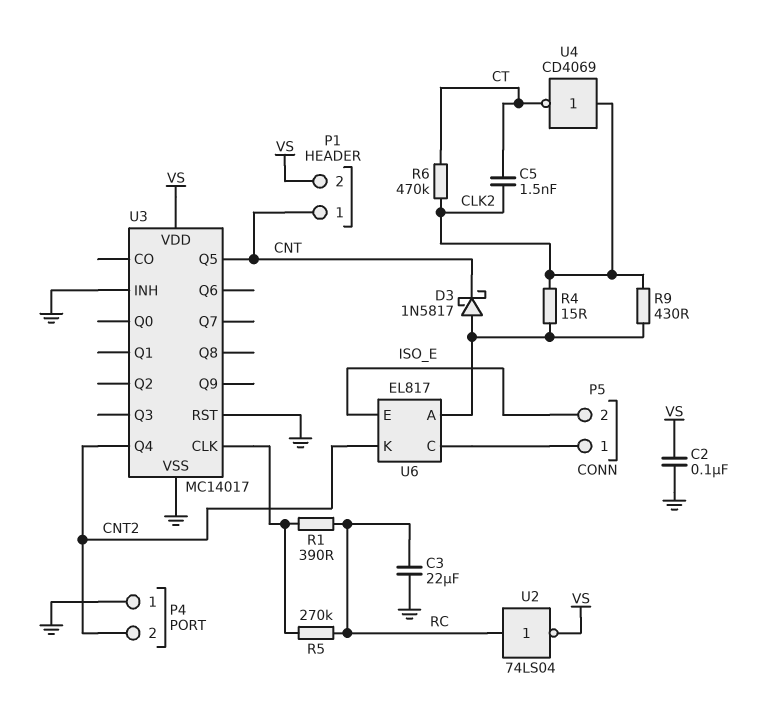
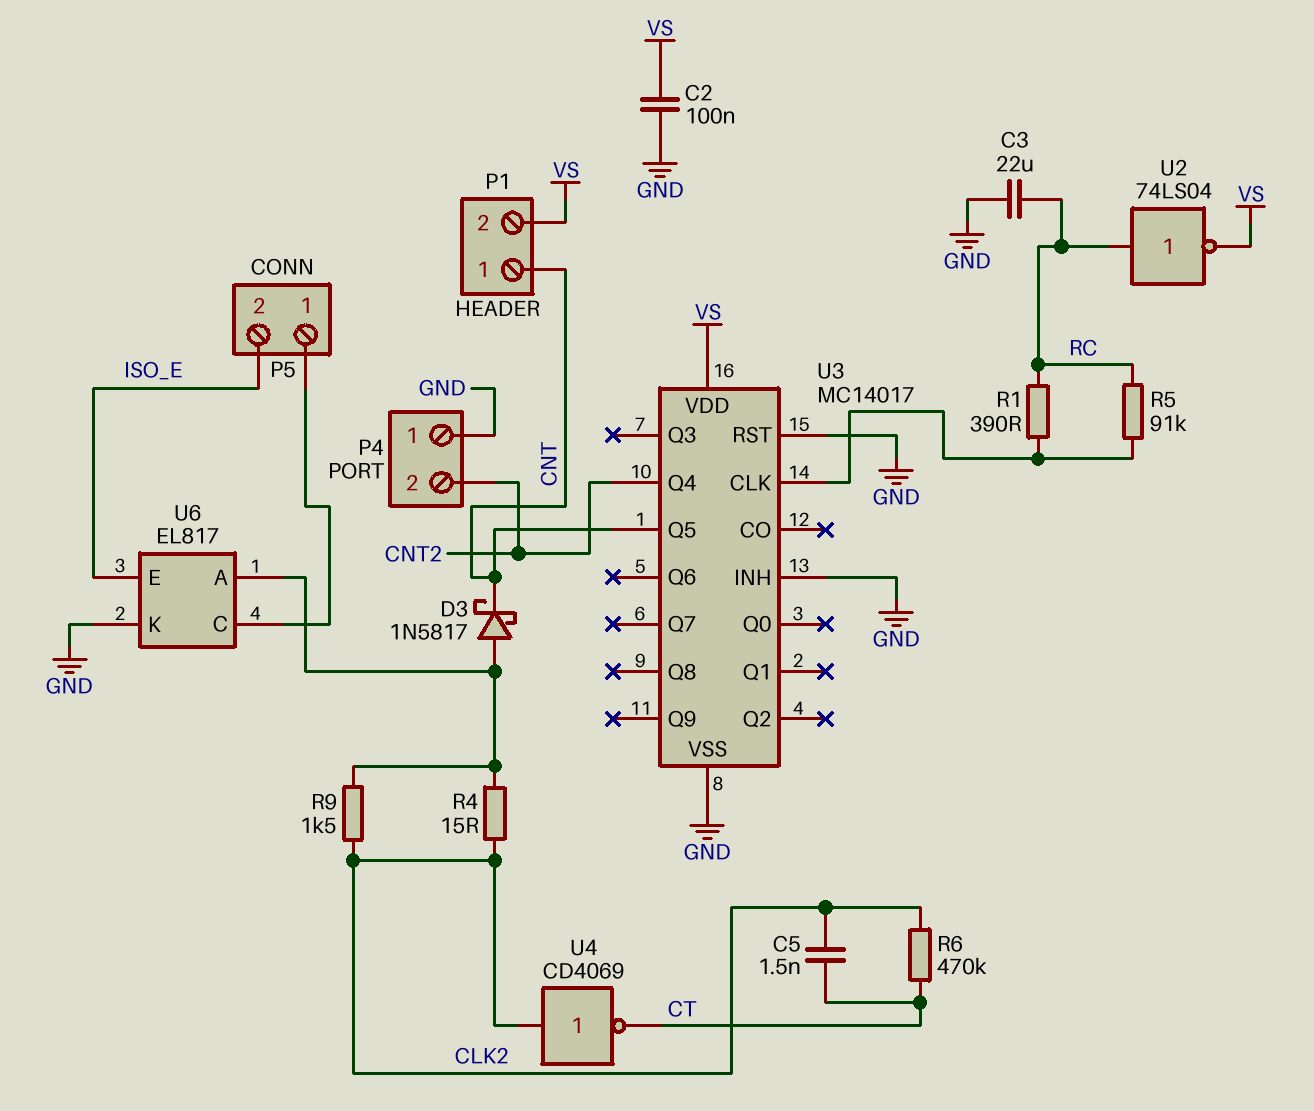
R5: 270k (RC, U3/CLK) -> 91k (RC, U3/CLK)
R9: 430 (CLK2, U6/A) -> 1.5k (CLK2, U6/A)
U6 pin K: CNT2 -> GND

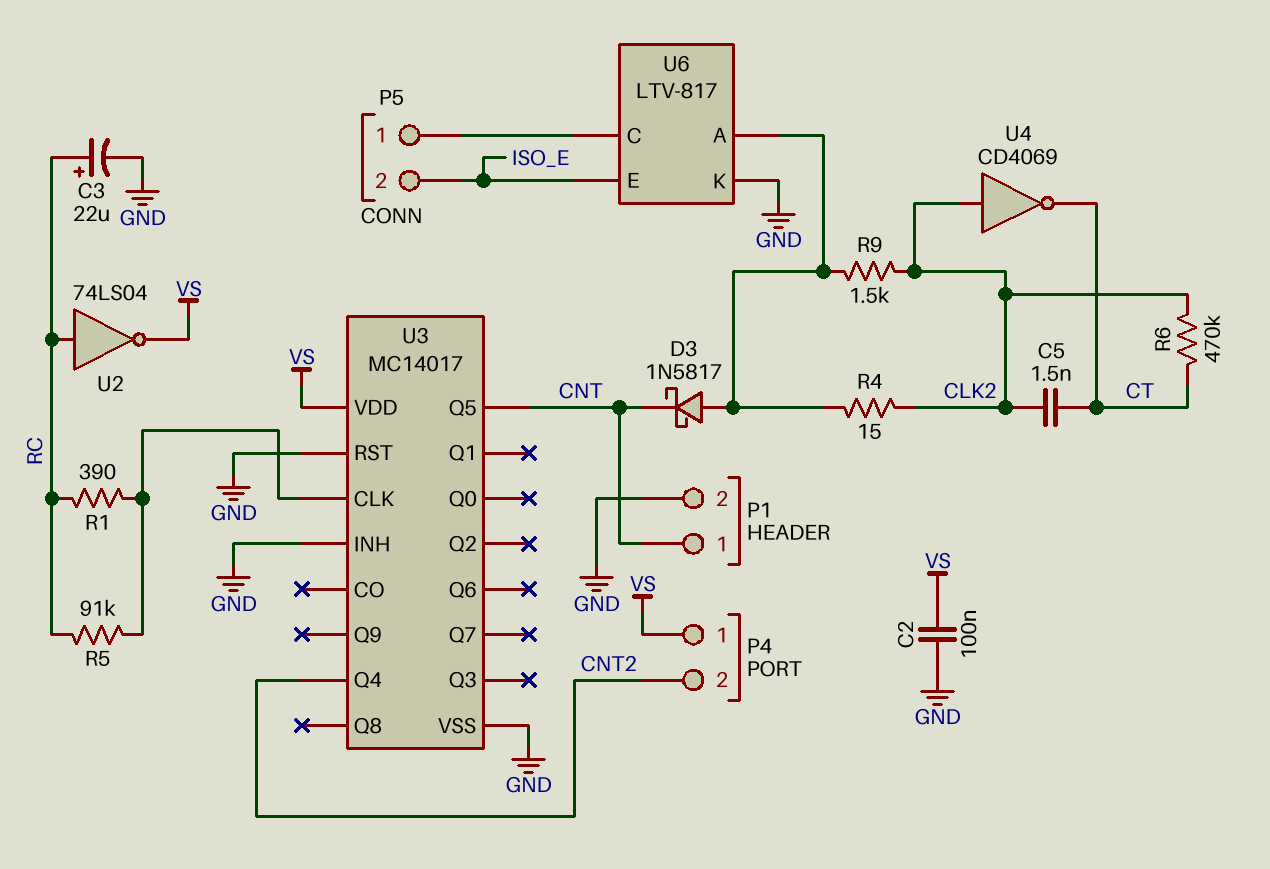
C3: 22uF (GND, RC) -> 22uF (plus RC, minus GND)
P1 pin 2: VS -> GND
P4 pin 1: GND -> VS
U6: EL817 -> LTV-817

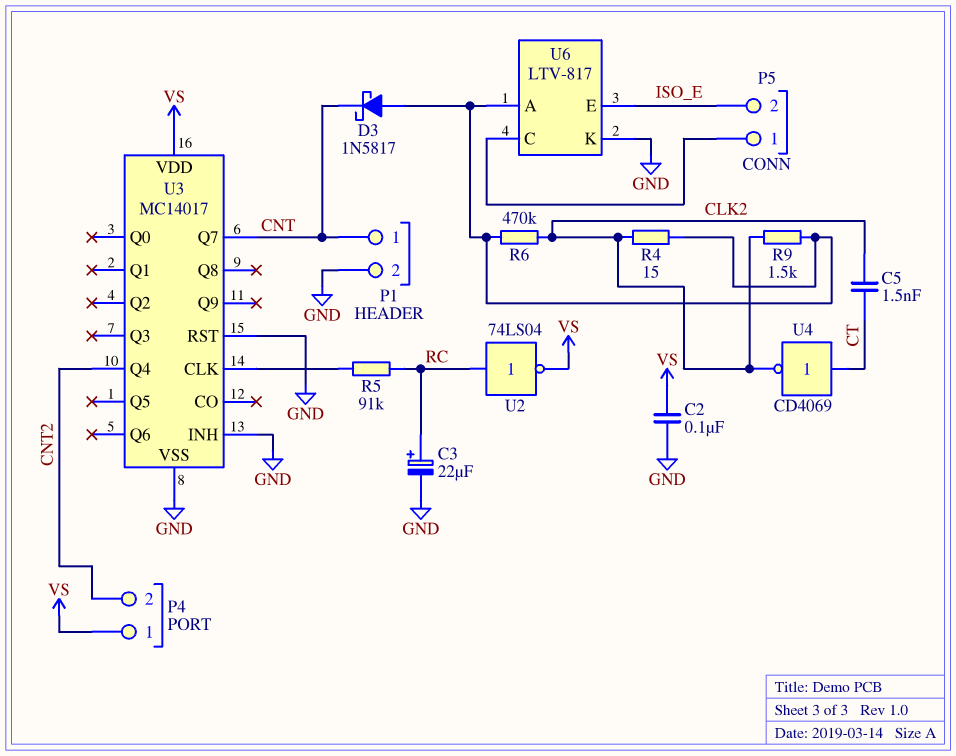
R1: 390 (RC, U3/CLK) -> none
R6: 470k (CLK2, CT) -> 470k (CLK2, U6/A)
U3 pin Q5: CNT -> none
U3 pin Q7: none -> CNT
U4: NOT CD4069 (in CLK2, out CT) -> NOT CD4069 (in CT, out CLK2)

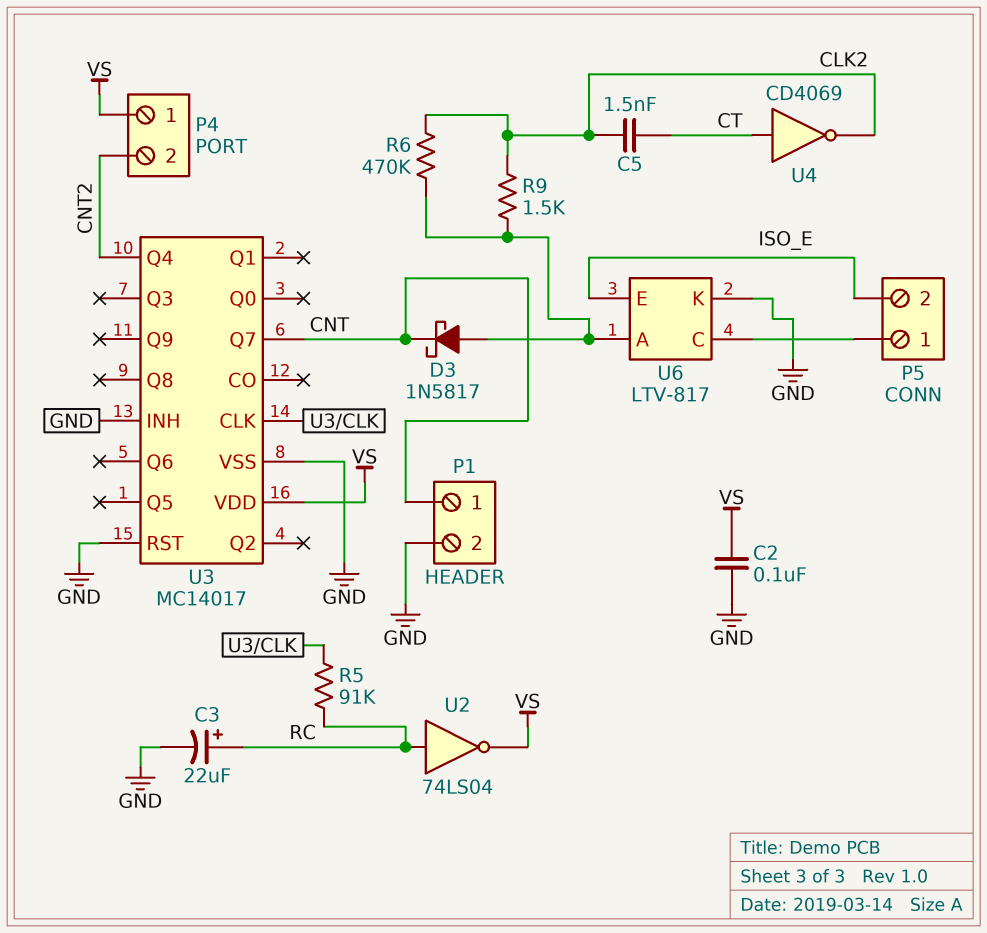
R4: 15 (CLK2, U6/A) -> none

